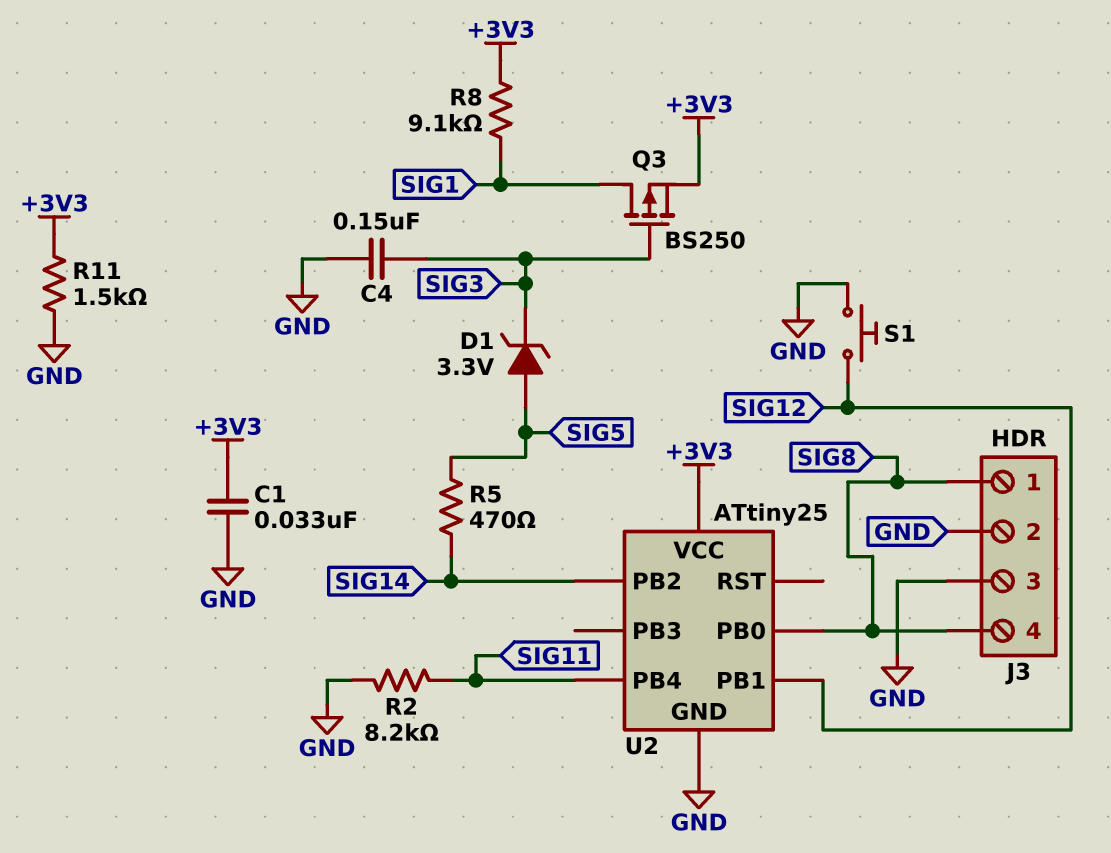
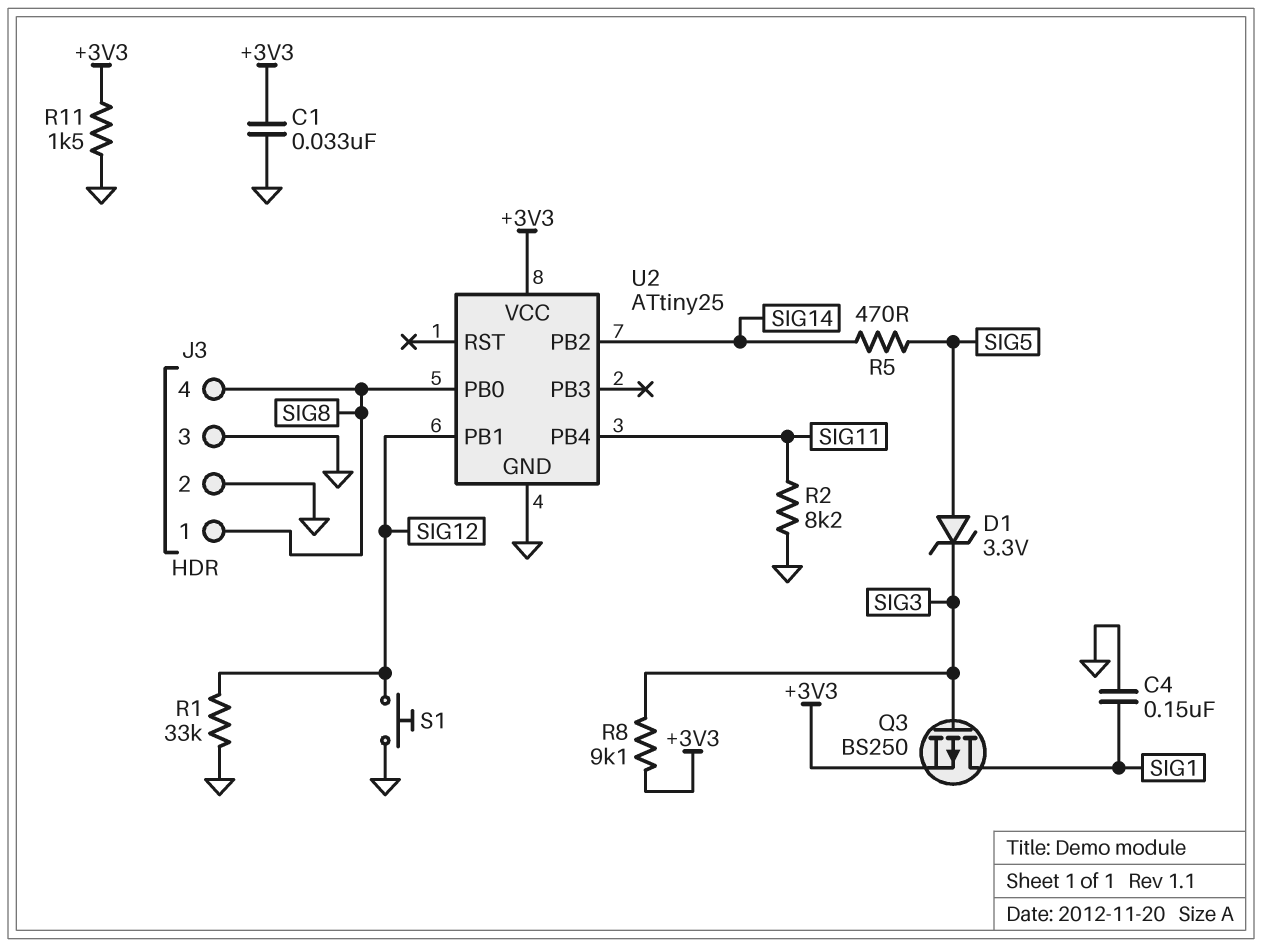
C4: 150nF (GND, SIG3) -> 150nF (GND, SIG1)
R1: none -> 33k (GND, SIG12)
R8: 9.1k (+3V3, SIG1) -> 9.1k (+3V3, SIG3)

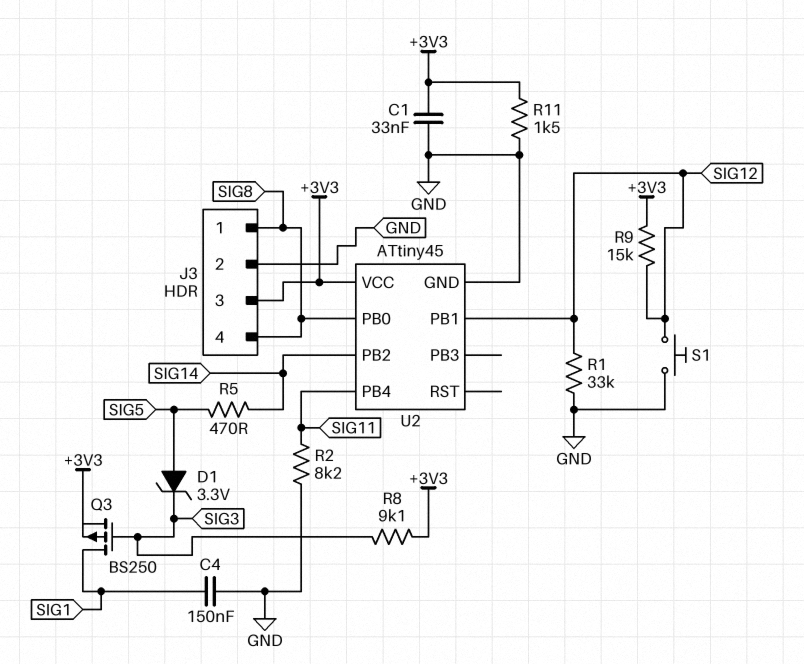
J3 pin 3: GND -> +3V3
R9: none -> 15k (+3V3, SIG12)
U2: ATtiny25 -> ATtiny45

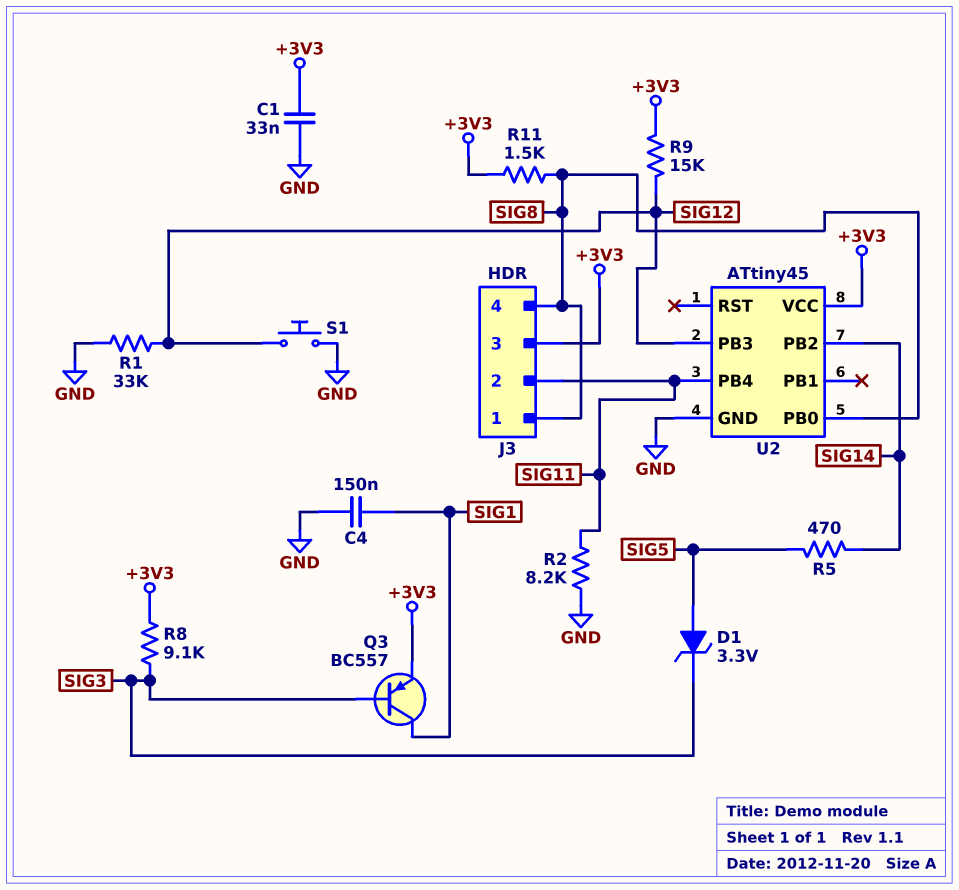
J3 pin 2: GND -> SIG11
Q3: PMOS BS250 (G SIG3, D SIG1, S +3V3) -> PNP BC557 (B SIG3, C SIG1, E +3V3)
R11: 1.5k (+3V3, GND) -> 1.5k (+3V3, SIG8)
U2 pin PB1: SIG12 -> none
U2 pin PB3: none -> SIG12

